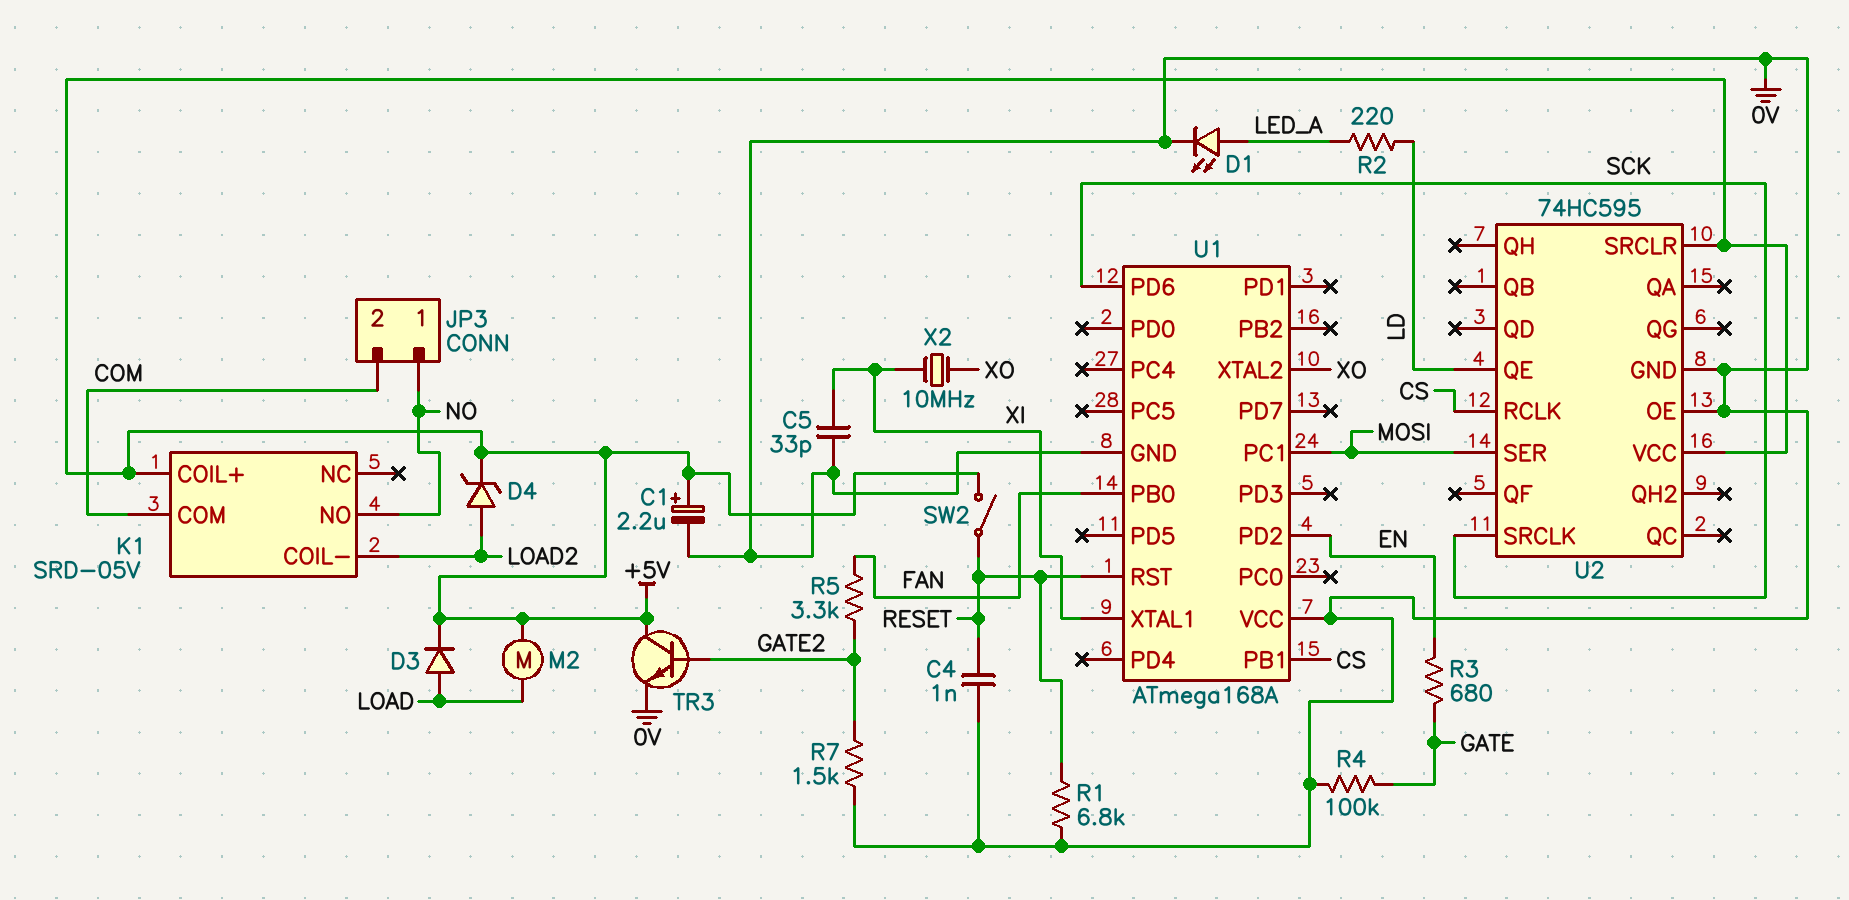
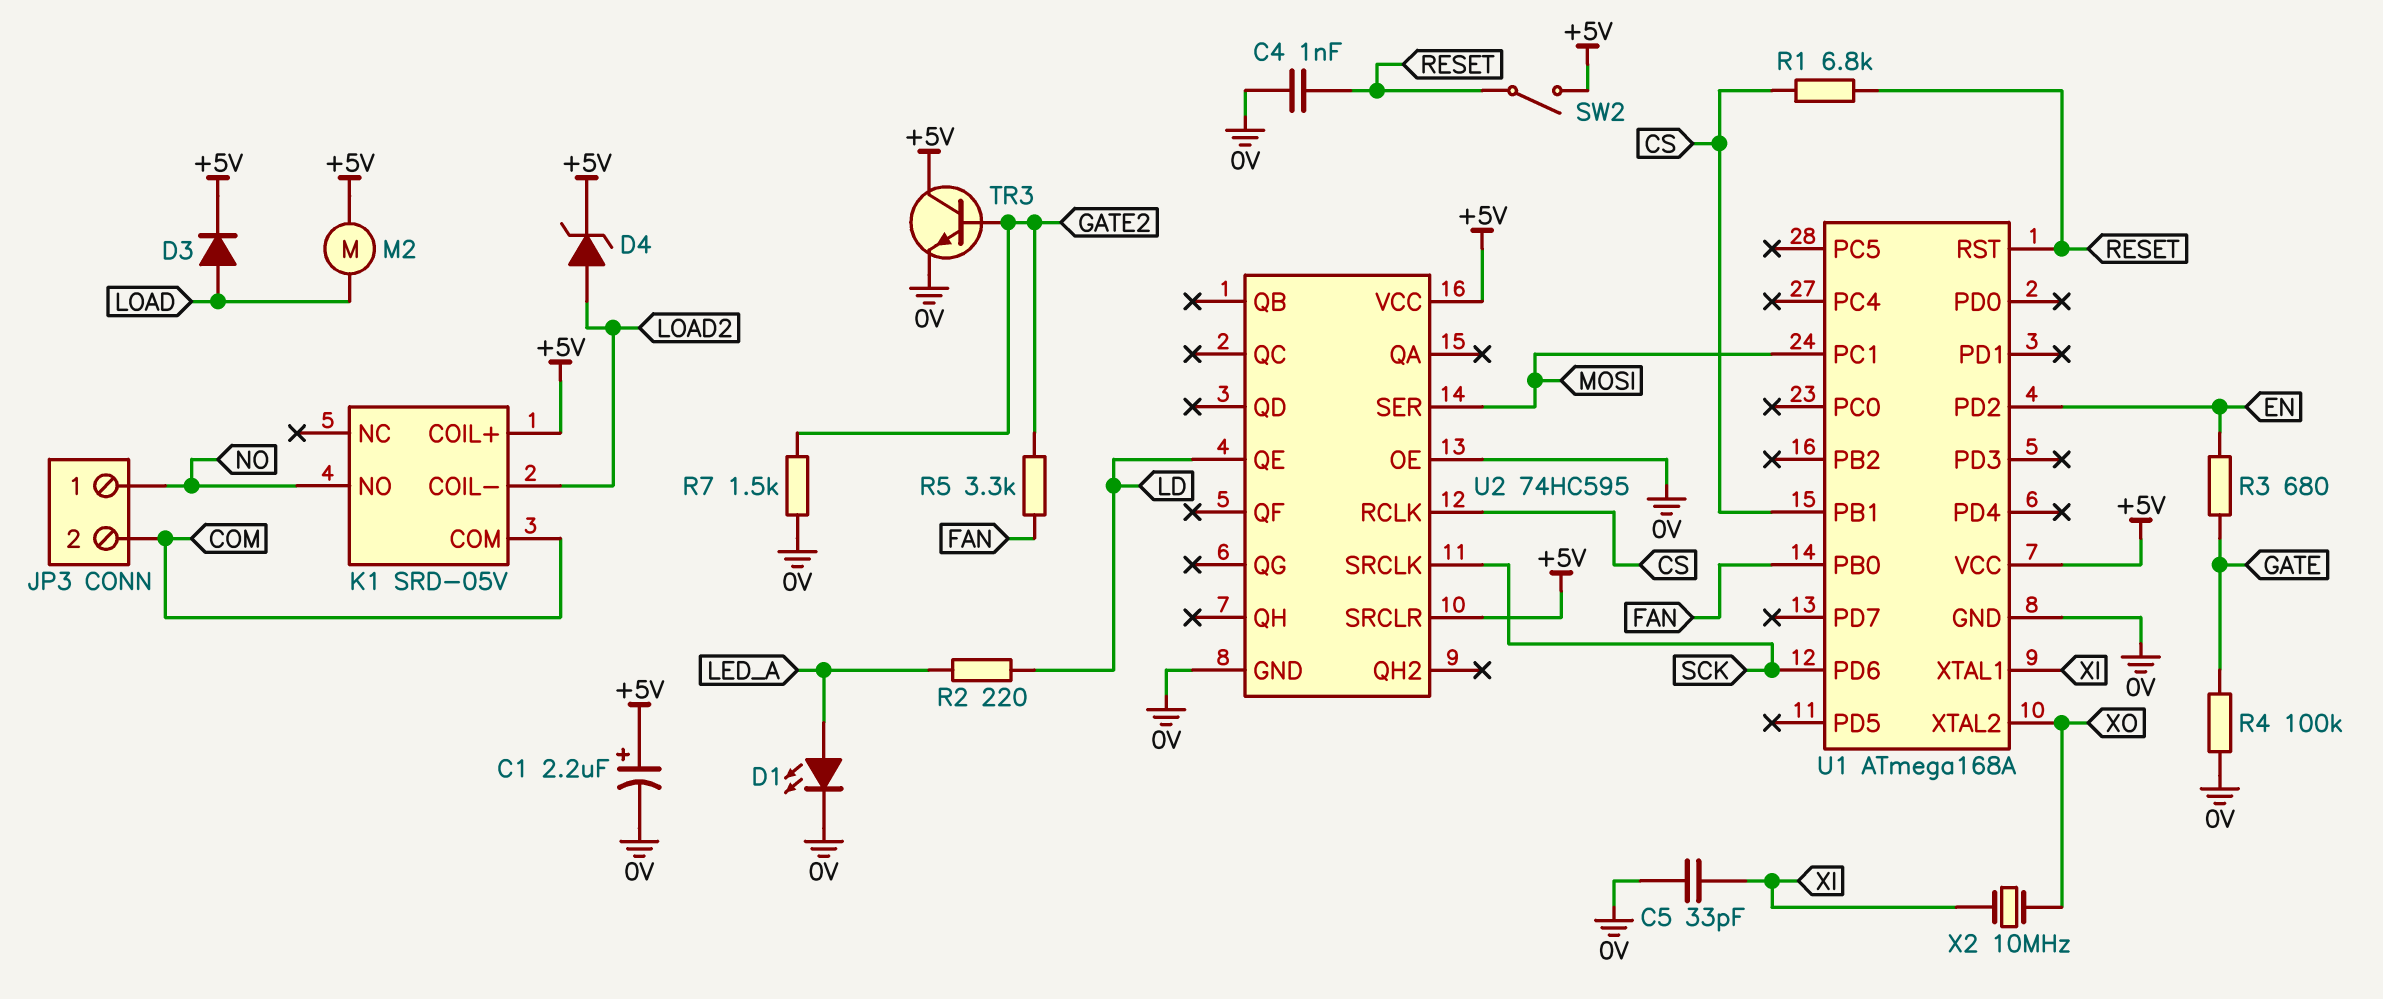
R1: 6.8k (0V, RESET) -> 6.8k (CS, RESET)
U1 pin VCC: 0V -> +5V

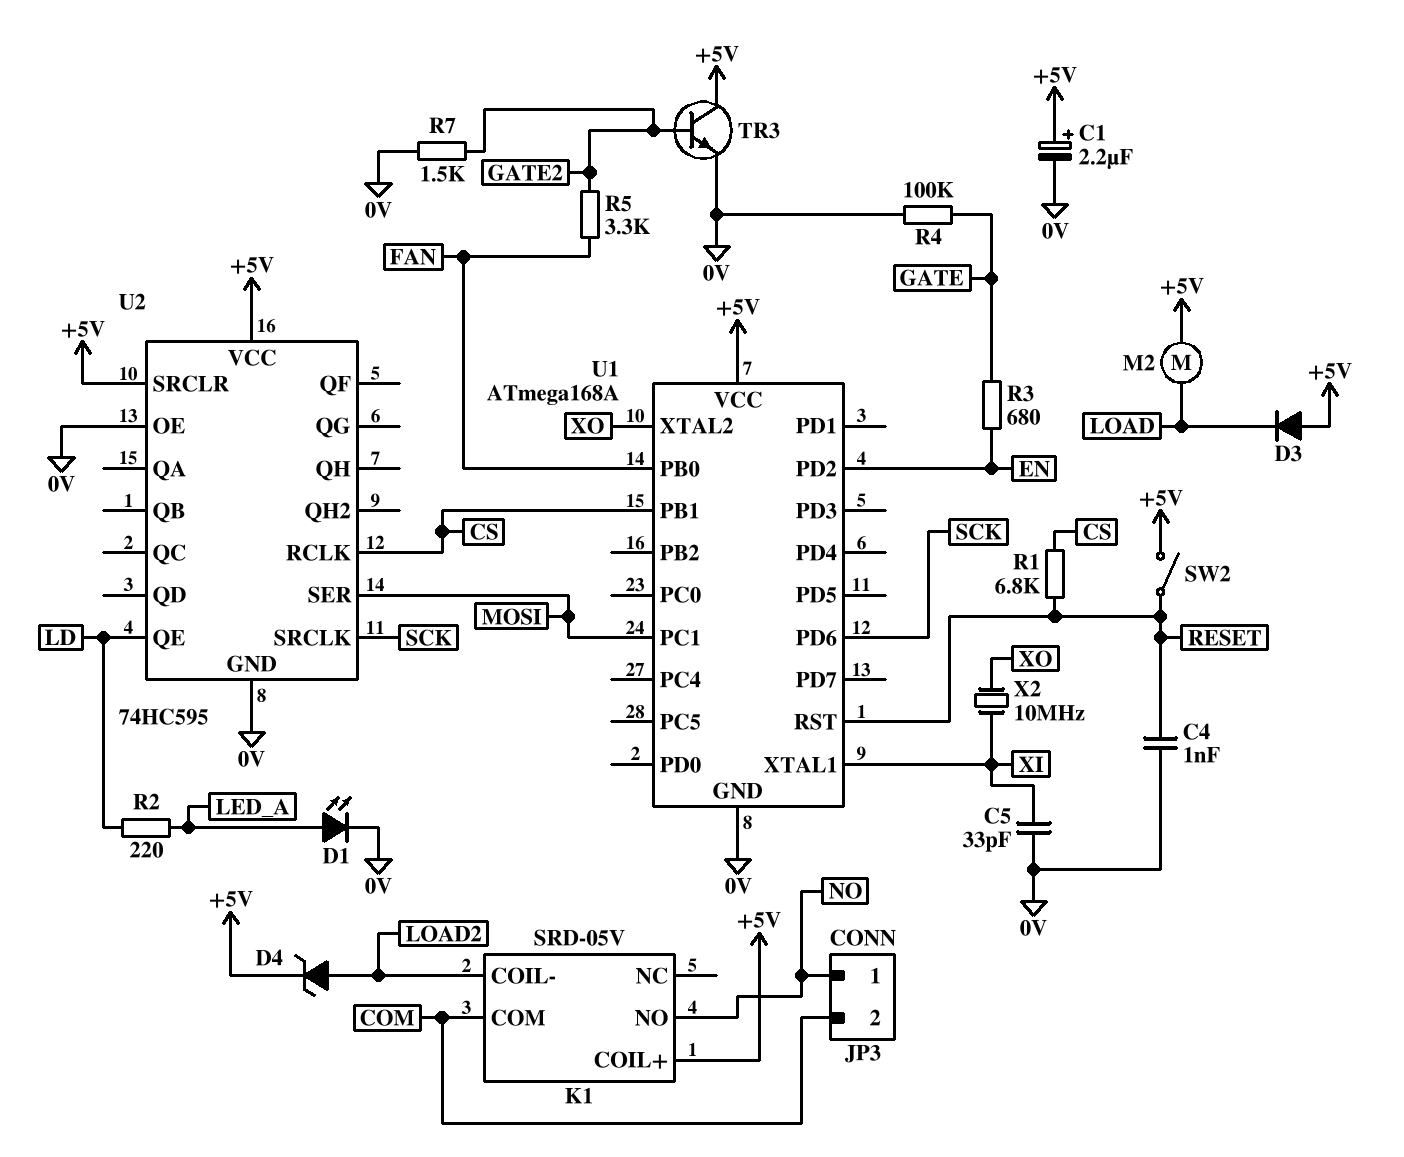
D3: diode (A LOAD, K +5V) -> diode (A +5V, K LOAD)

